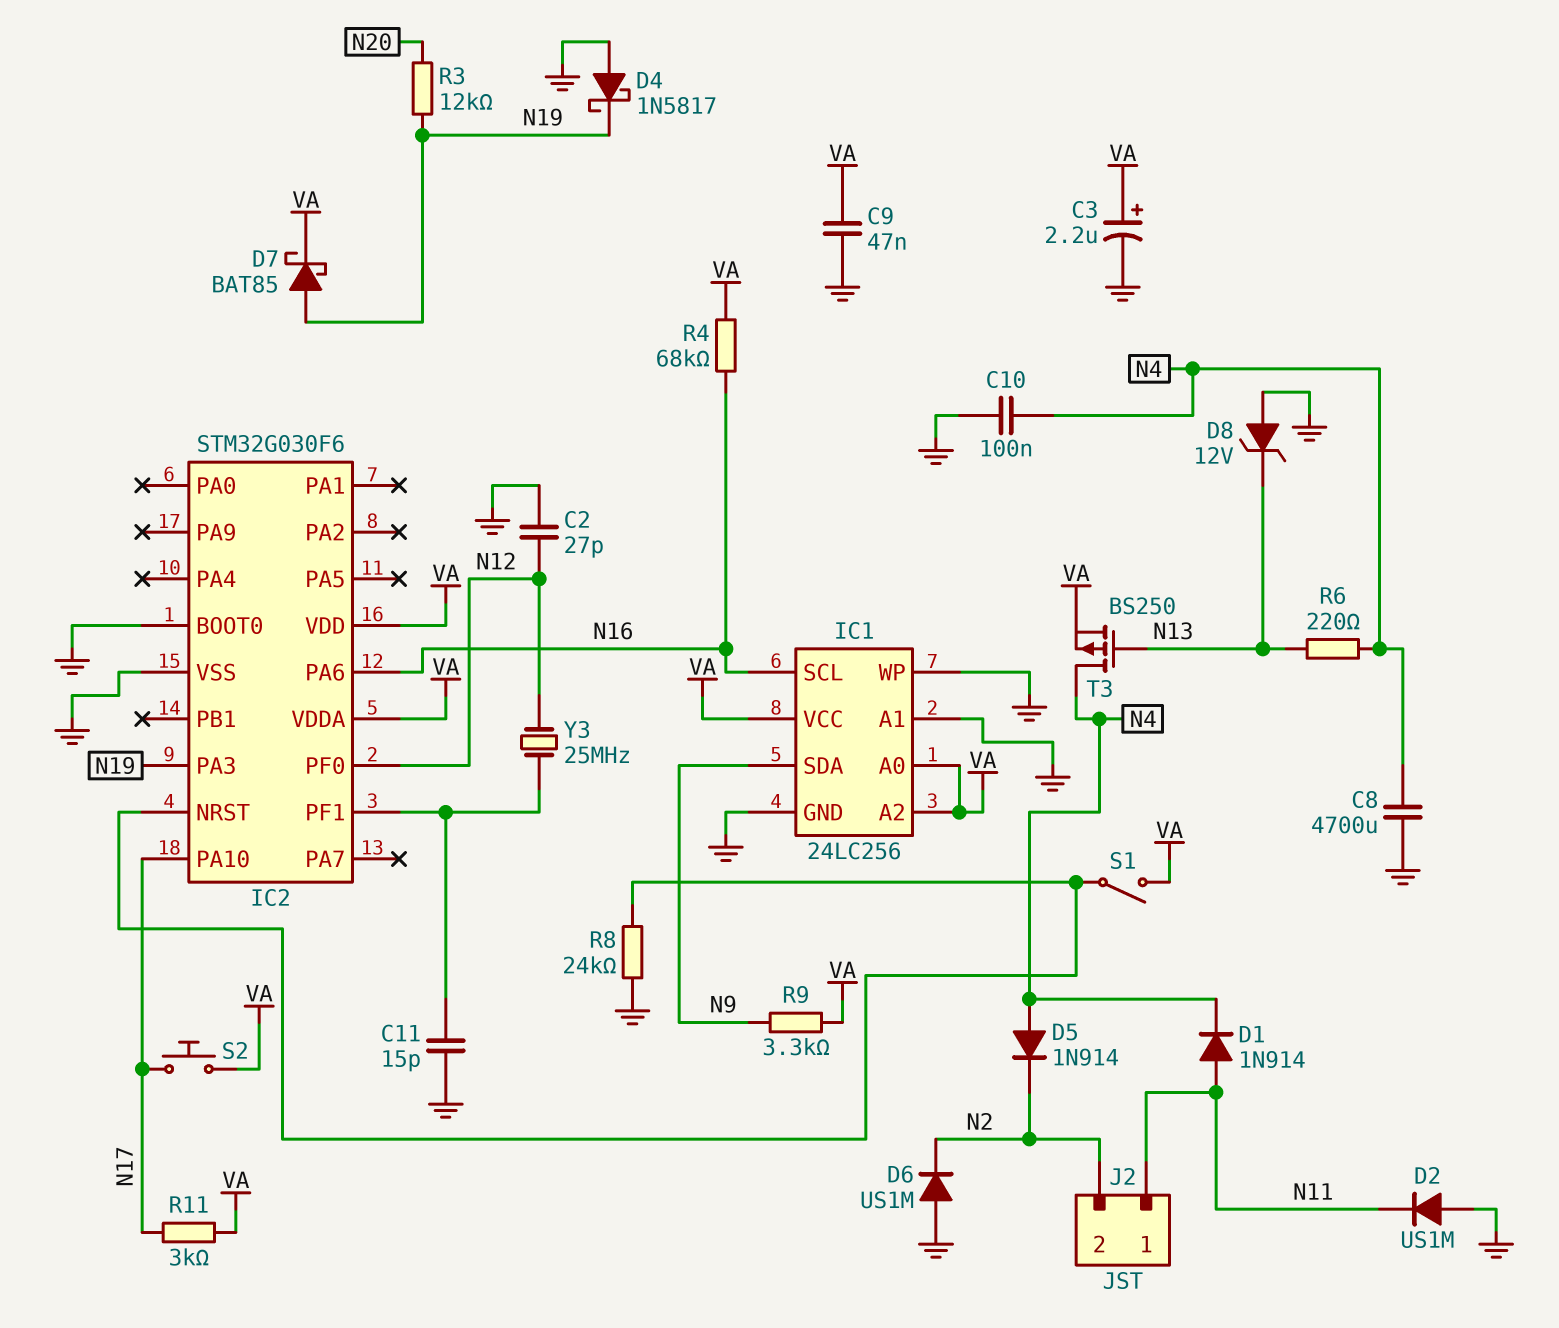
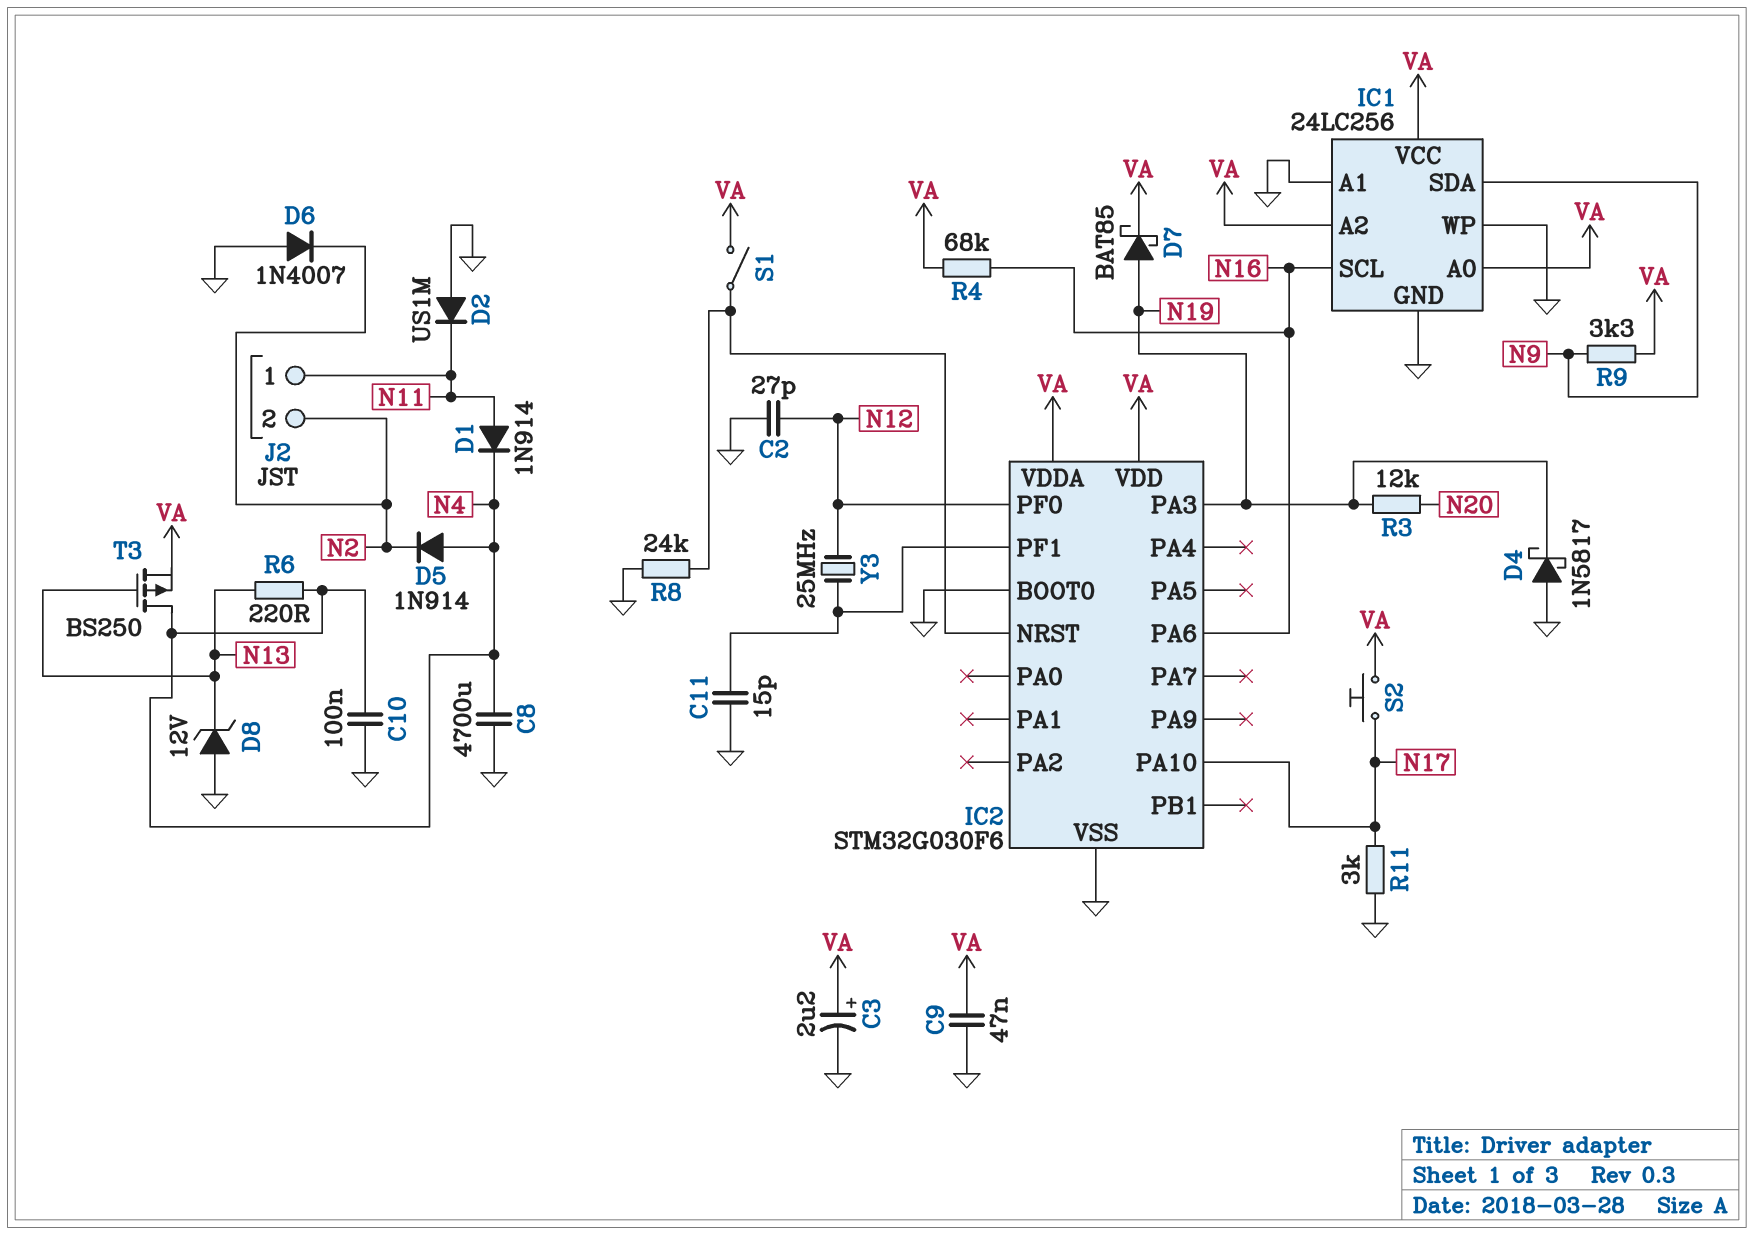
D6: diode US1M (A GND, K N2) -> diode 1N4007 (A GND, K N2)
R11: 3k (N17, VA) -> 3k (GND, N17)

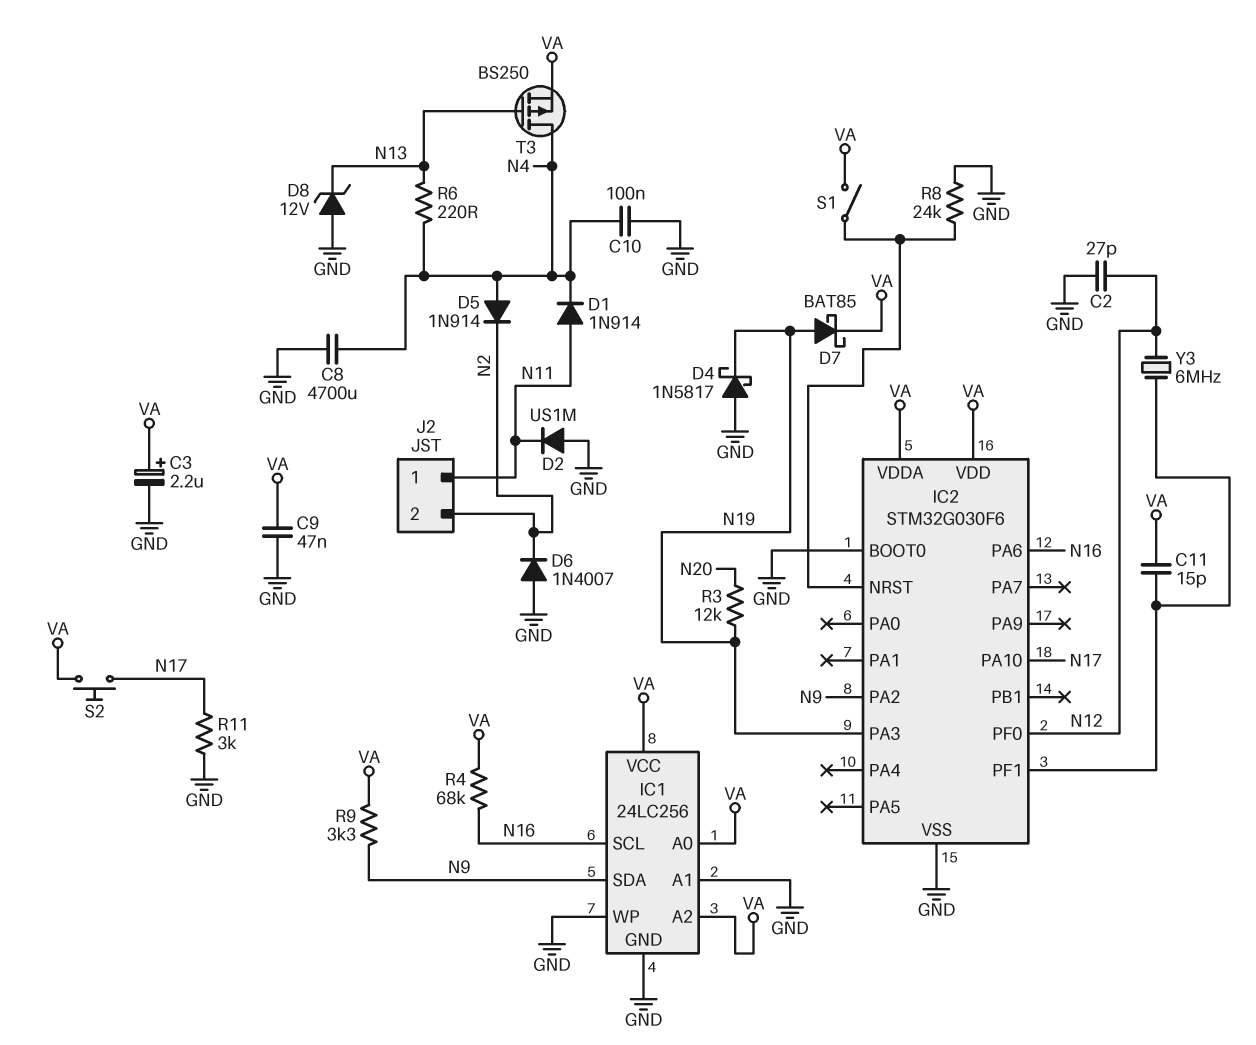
C11: 15pF (GND, IC2/PF1) -> 15pF (IC2/PF1, VA)
IC2 pin PA2: none -> N9
Y3: 25MHz (IC2/PF1, N12) -> 6MHz (IC2/PF1, N12)

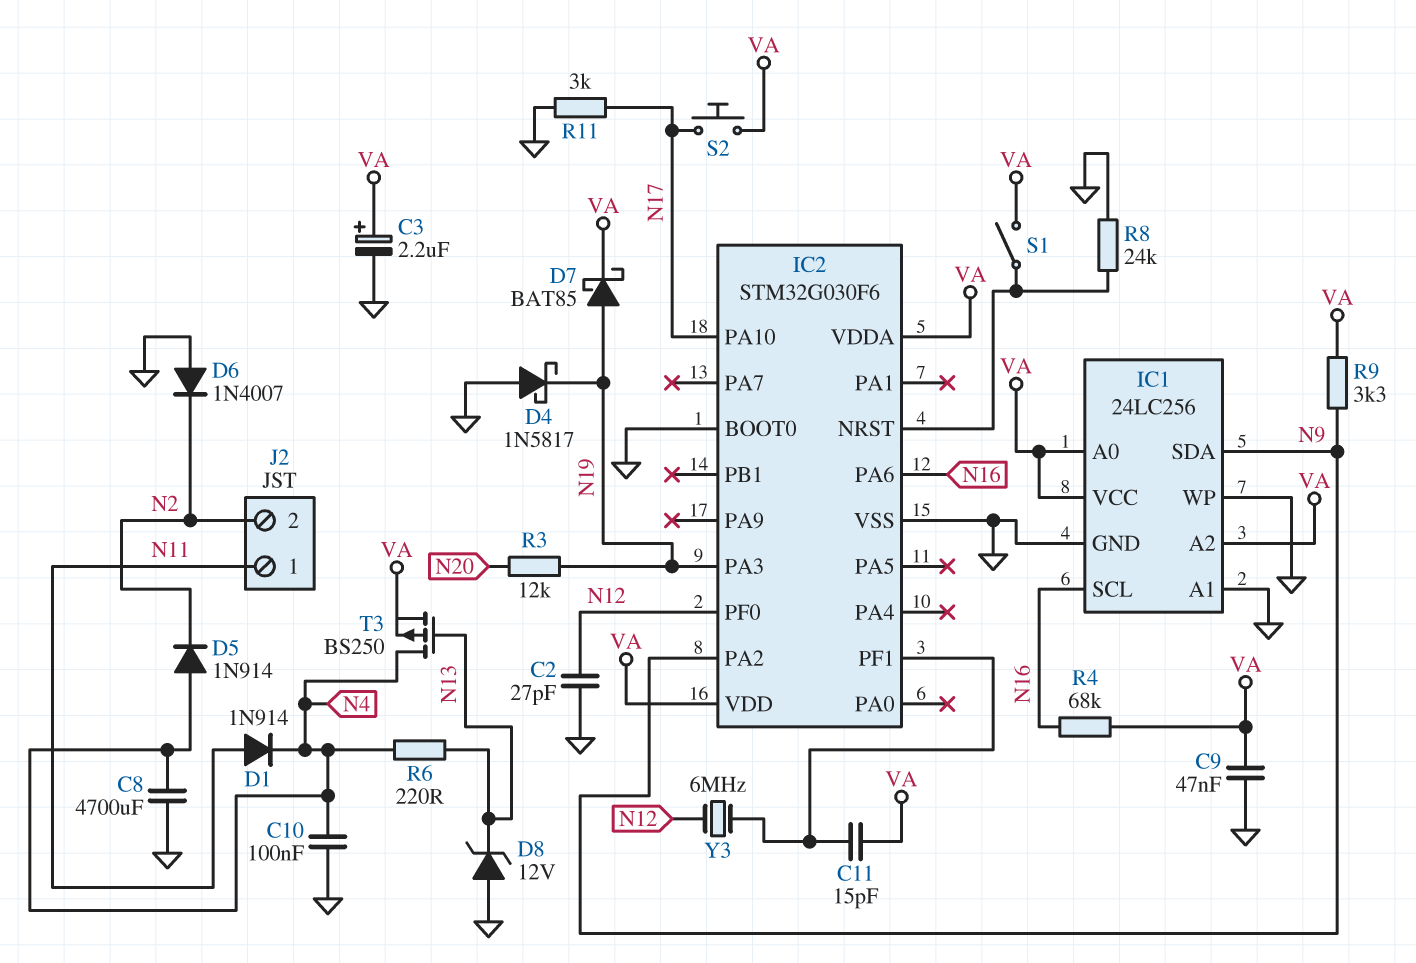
D2: diode US1M (A GND, K N11) -> none

